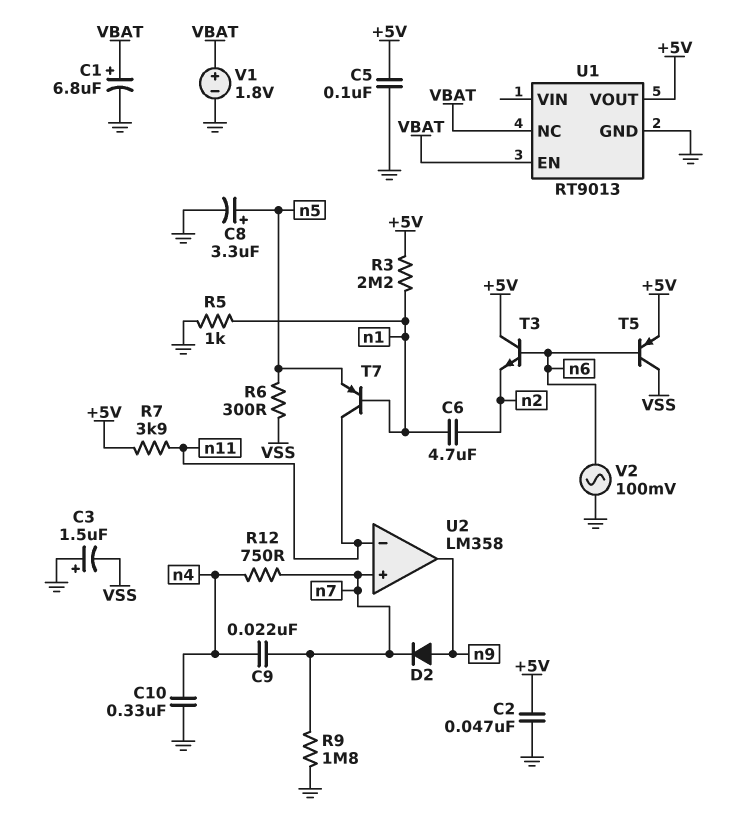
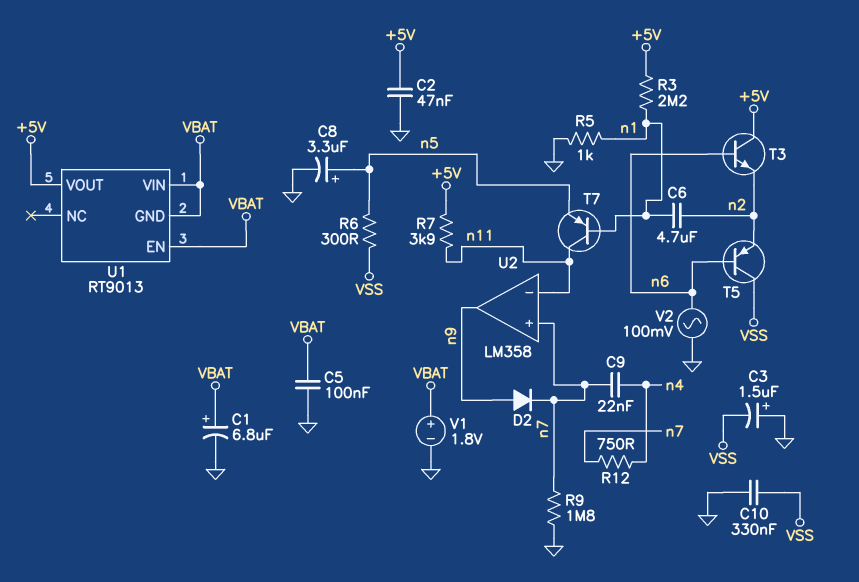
C5: 100nF (+5V, GND) -> 100nF (GND, VBAT)
C10: 330nF (GND, n4) -> 330nF (GND, VSS)
T5: PNP (B n6, C VSS, E +5V) -> PNP (B n6, C VSS, E n2)
U1 pin GND: GND -> VBAT
U1 pin NC: VBAT -> none
U1 pin VIN: none -> VBAT

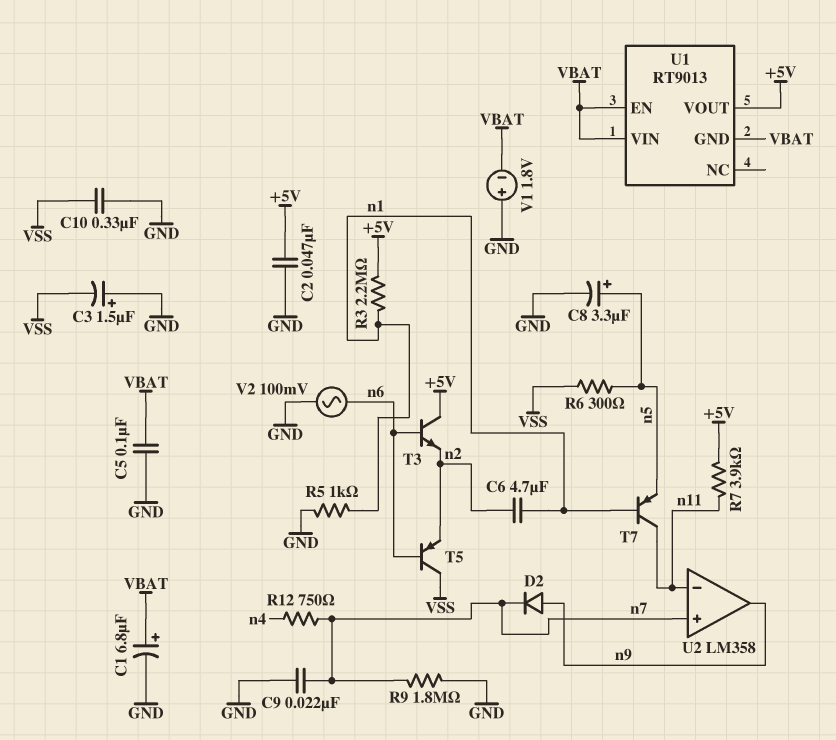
C9: 22nF (n4, n7) -> 22nF (GND, n7)
V1: 1.8V (plus VBAT, minus GND) -> 1.8V (plus GND, minus VBAT)

